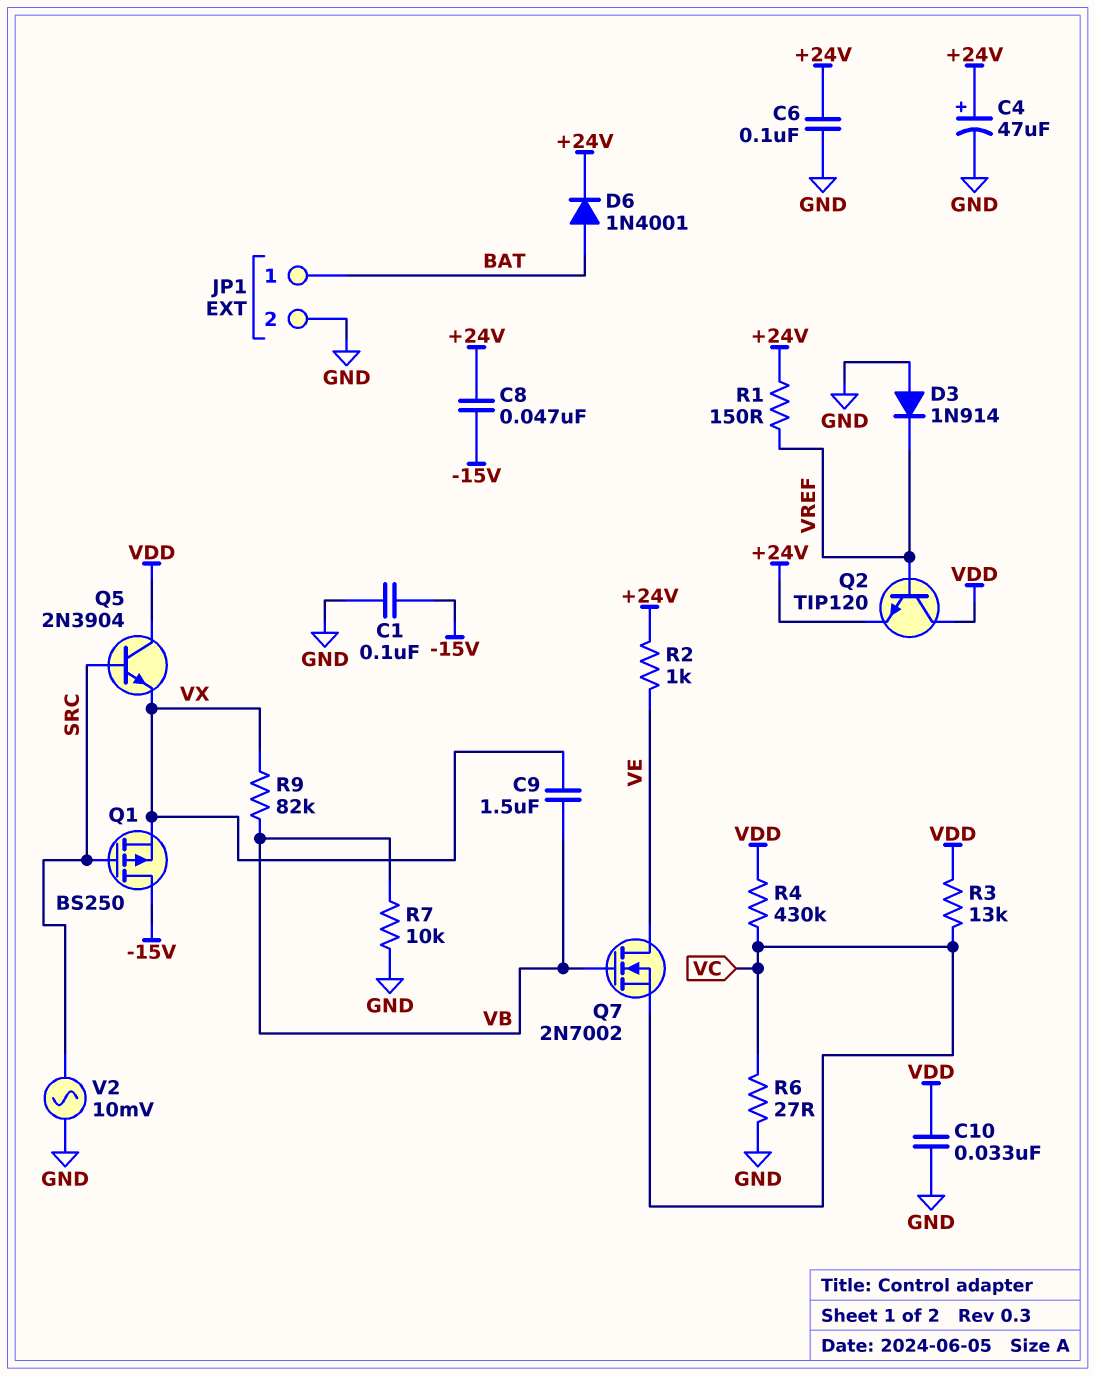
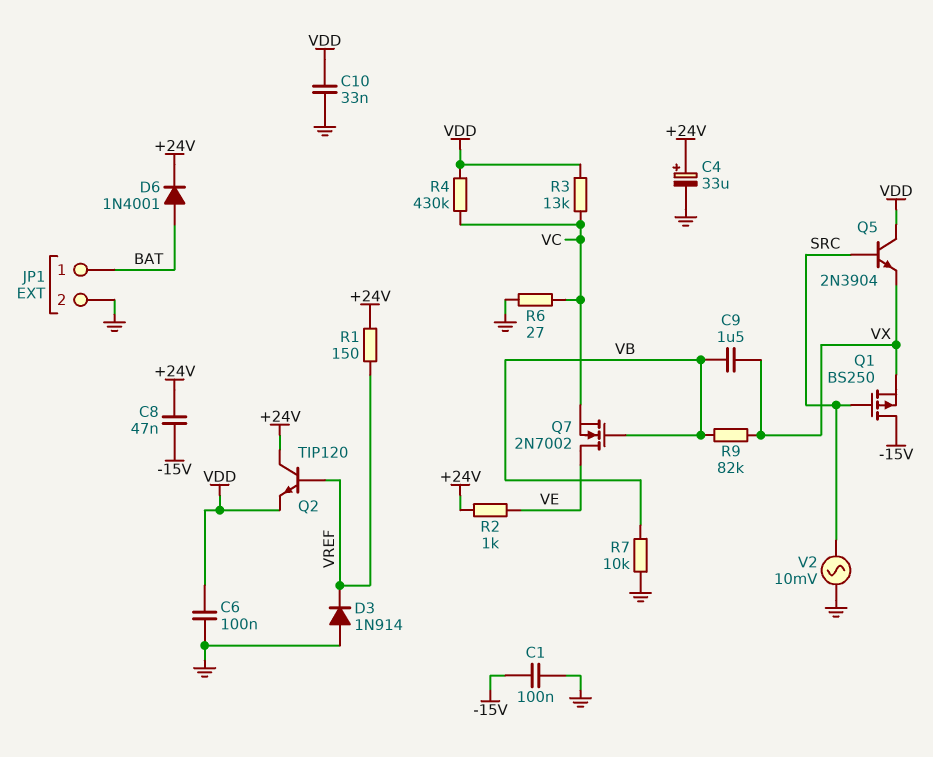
C4: 47uF (plus +24V, minus GND) -> 33uF (plus +24V, minus GND)
C6: 100nF (+24V, GND) -> 100nF (GND, VDD)
Q2: NPN TIP120 (B VREF, C VDD, E +24V) -> NPN TIP120 (B VREF, C +24V, E VDD)

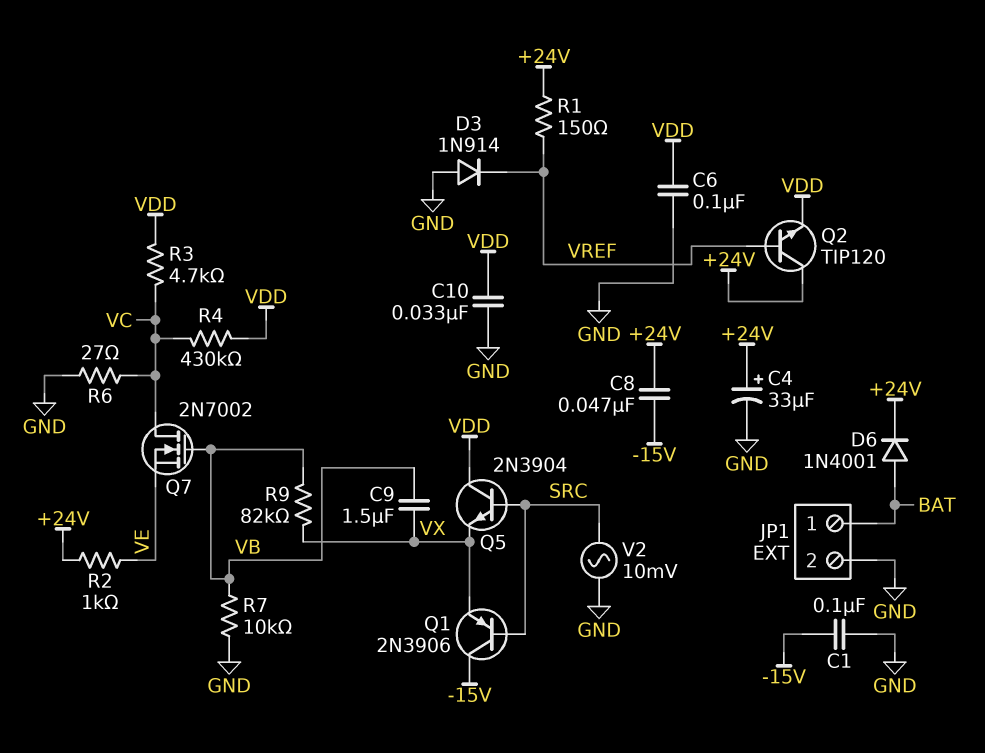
Q1: PMOS BS250 (G SRC, D -15V, S VX) -> PNP 2N3906 (B SRC, C -15V, E VX)
Q7: NMOS 2N7002 (G VB, D VE, S VC) -> NMOS 2N7002 (G VB, D VC, S VE)
R3: 13k (VC, VDD) -> 4.7k (VC, VDD)

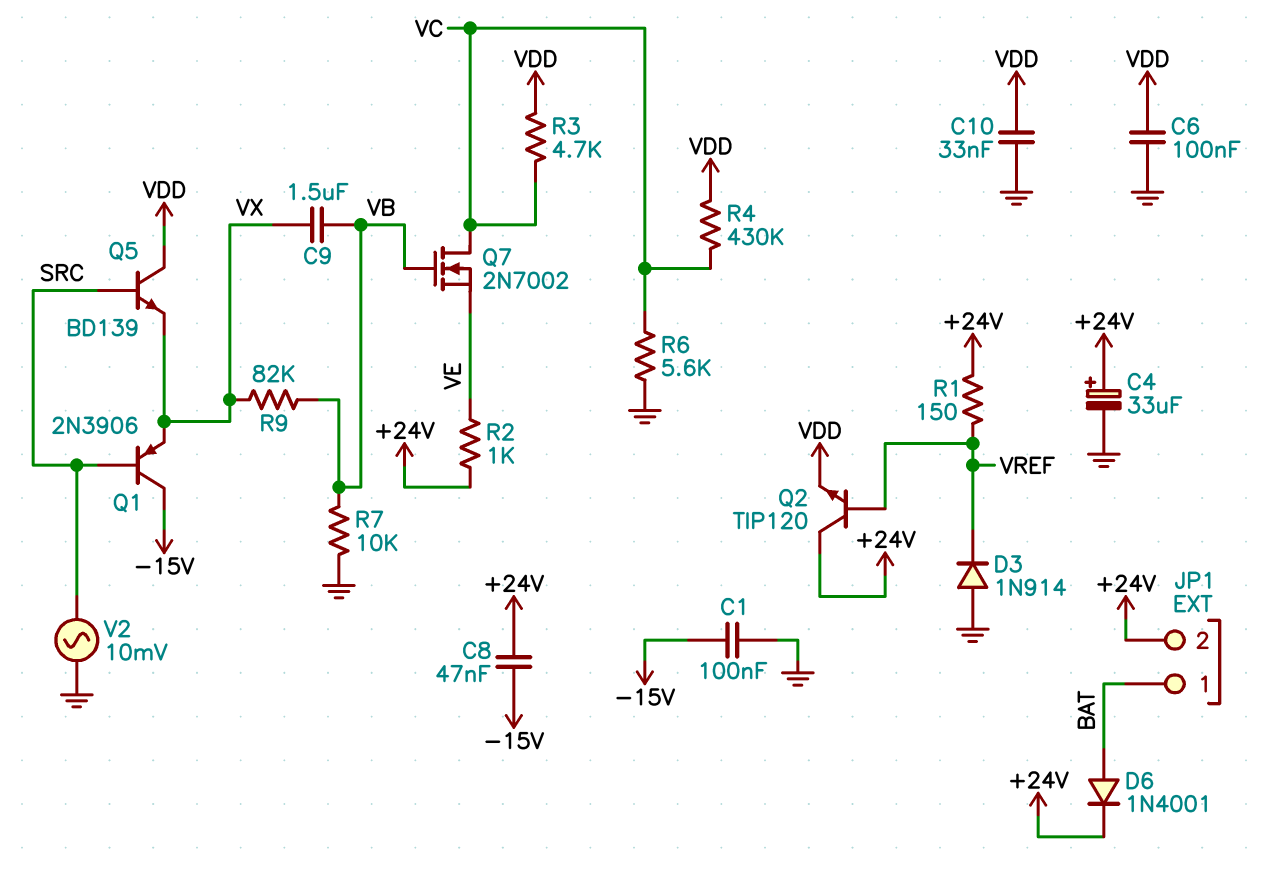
JP1 pin 2: GND -> +24V
Q5: NPN 2N3904 (B SRC, C VDD, E VX) -> NPN BD139 (B SRC, C VDD, E VX)
R6: 27 (GND, VC) -> 5.6k (GND, VC)

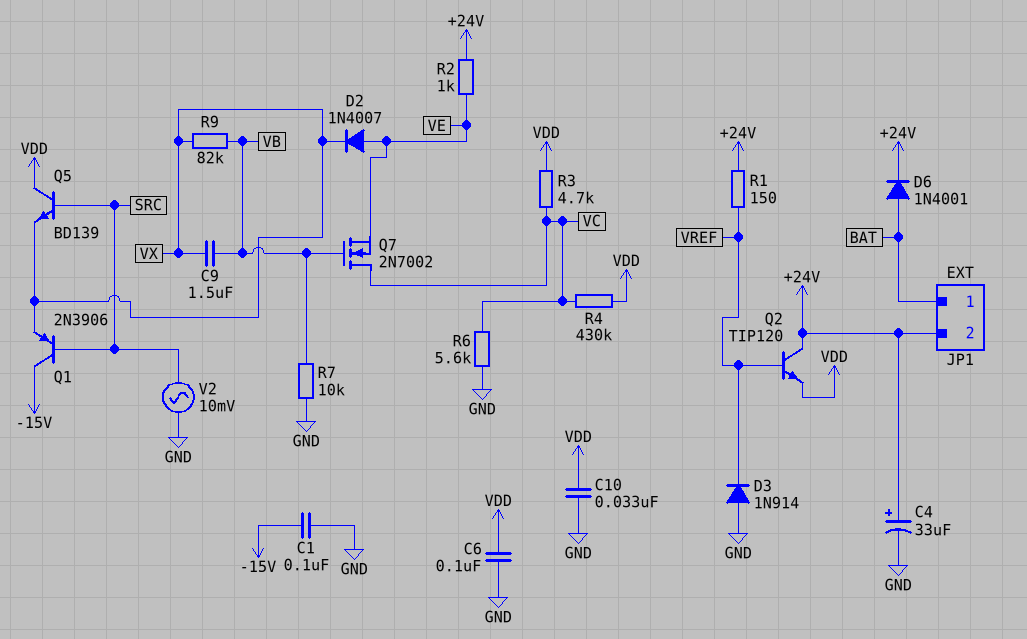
C8: 47nF (+24V, -15V) -> none
D2: none -> diode 1N4007 (A VE, K VX)

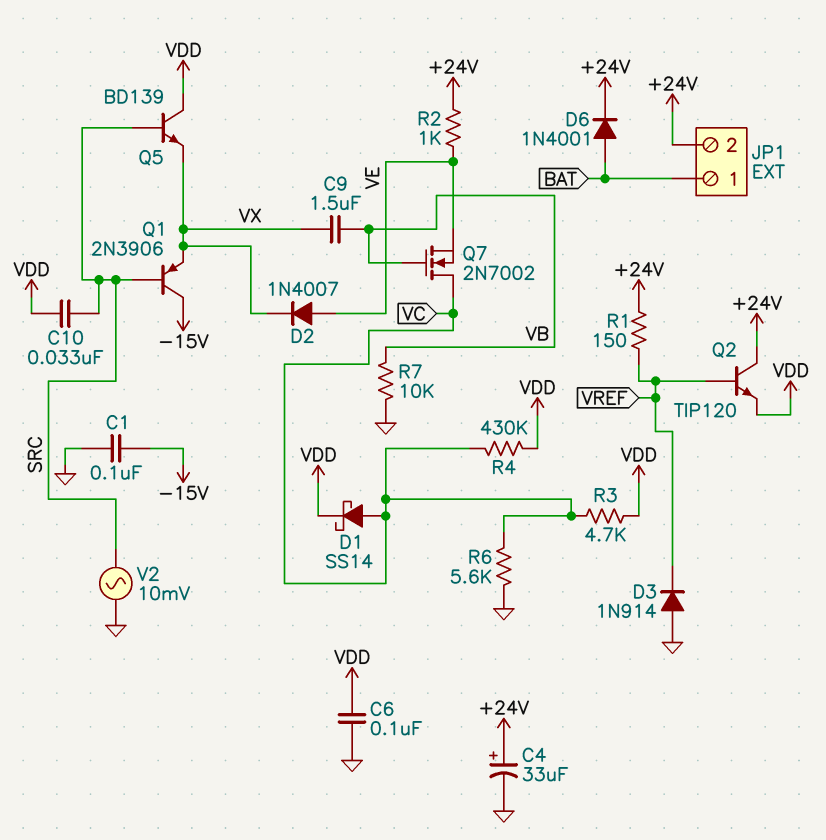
C10: 33nF (GND, VDD) -> 33nF (SRC, VDD)
D1: none -> schottky SS14 (A VC, K VDD)
R9: 82k (VB, VX) -> none

